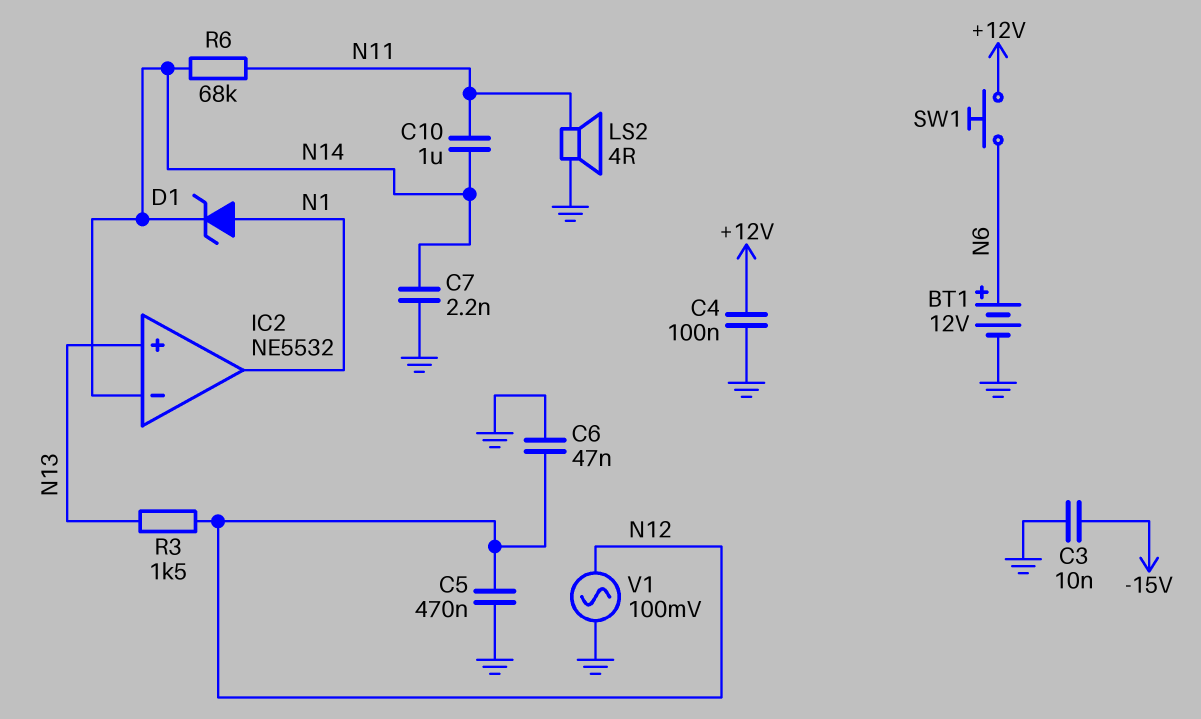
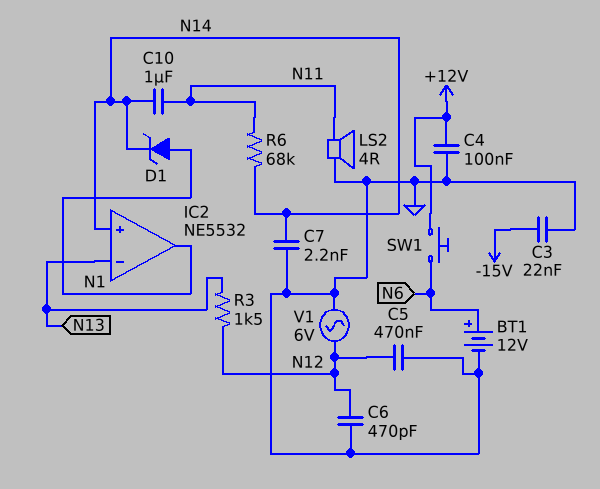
C3: 10nF (-15V, GND) -> 22nF (-15V, GND)
C6: 47nF (GND, N12) -> 470pF (GND, N12)
IC2 pin in+: N13 -> N14
IC2 pin in-: N14 -> N13
V1: AC 100mV (GND, N12) -> AC 6V (GND, N12)

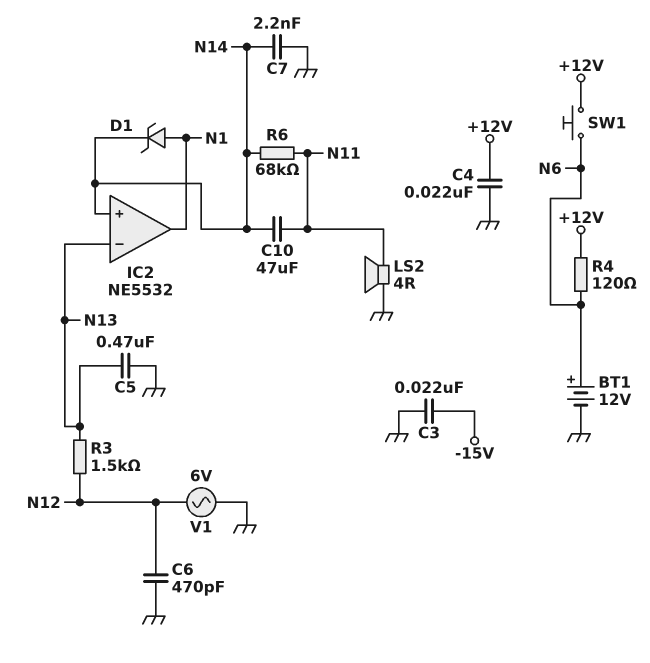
C4: 100nF (+12V, GND) -> 22nF (+12V, GND)
C5: 470nF (GND, N12) -> 470nF (GND, N13)
C10: 1uF (N11, N14) -> 47uF (N11, N14)
R4: none -> 120 (+12V, N6)

